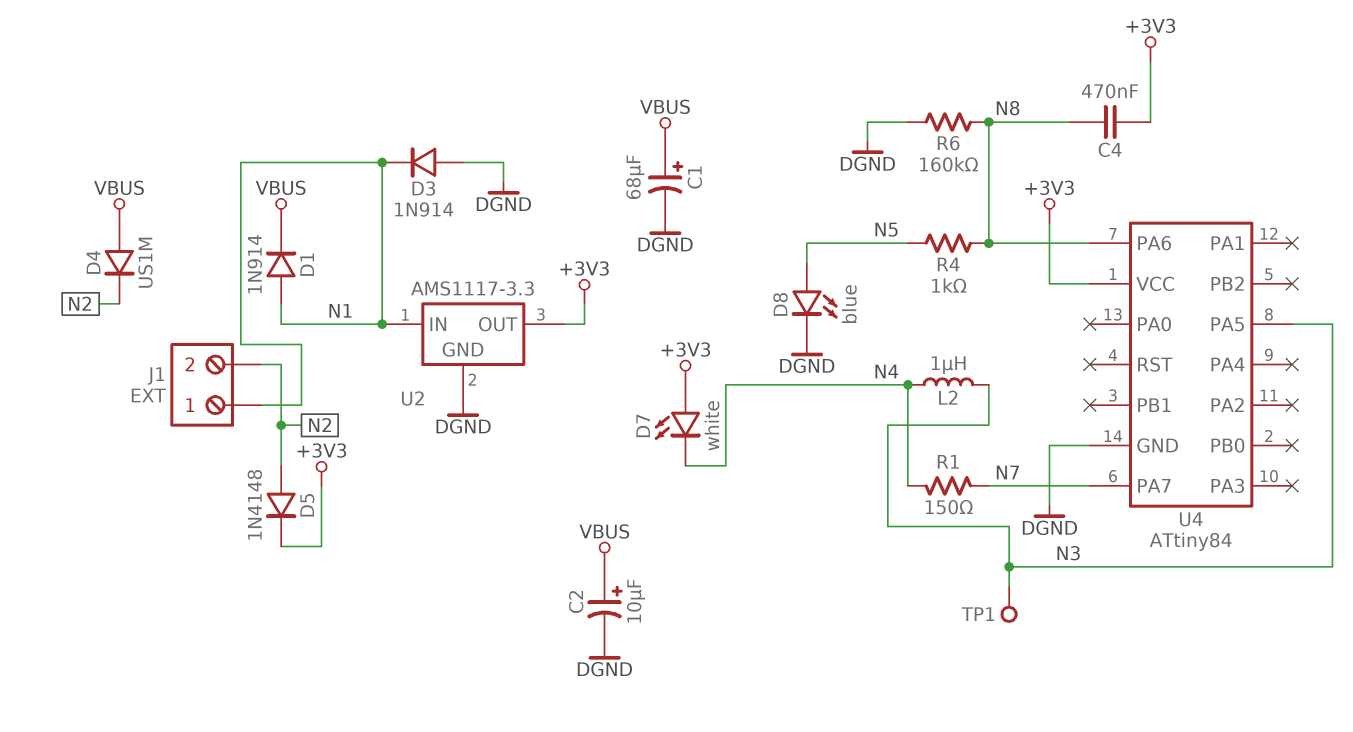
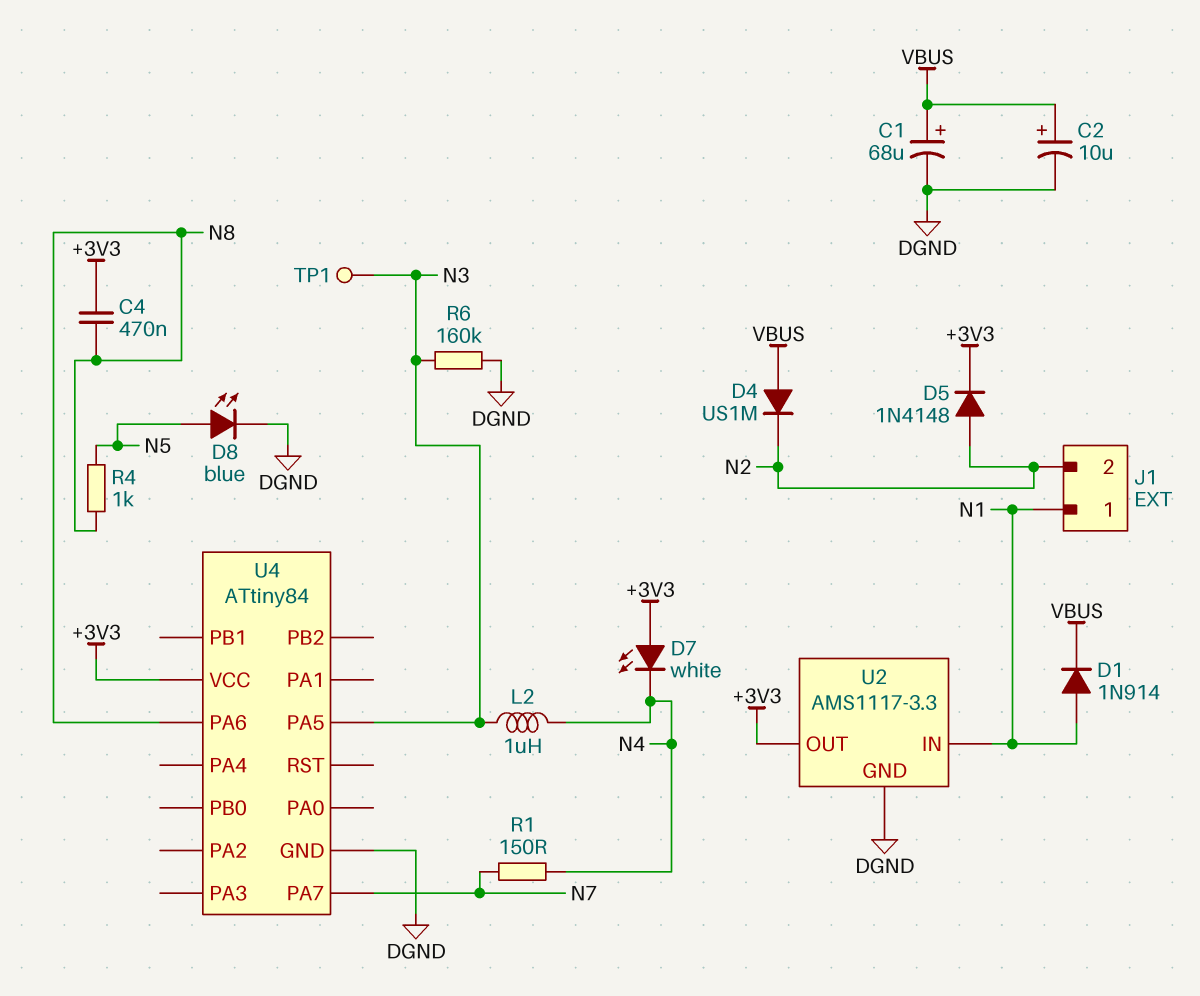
D3: diode 1N914 (A DGND, K N1) -> none
R6: 160k (DGND, N8) -> 160k (DGND, N3)

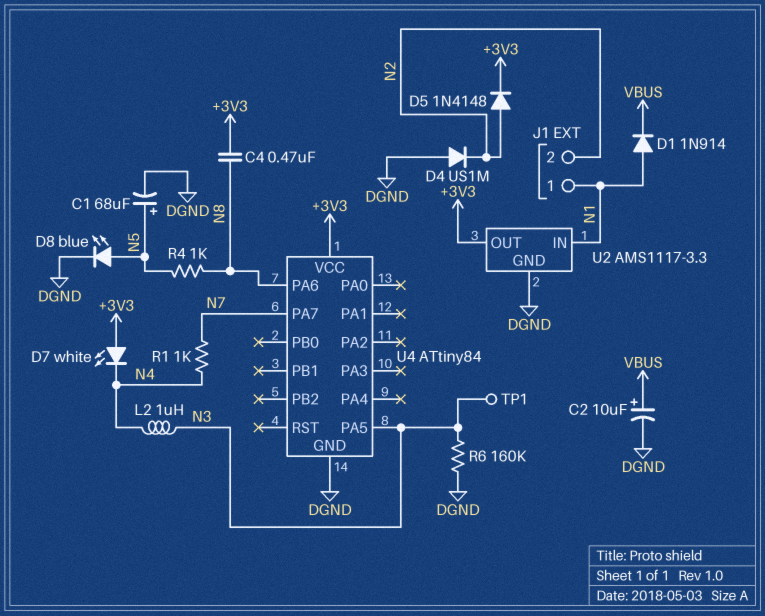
C1: 68uF (plus VBUS, minus DGND) -> 68uF (plus N5, minus DGND)
D4: diode US1M (A VBUS, K N2) -> diode US1M (A DGND, K N2)
R1: 150 (N4, N7) -> 1k (N4, N7)

